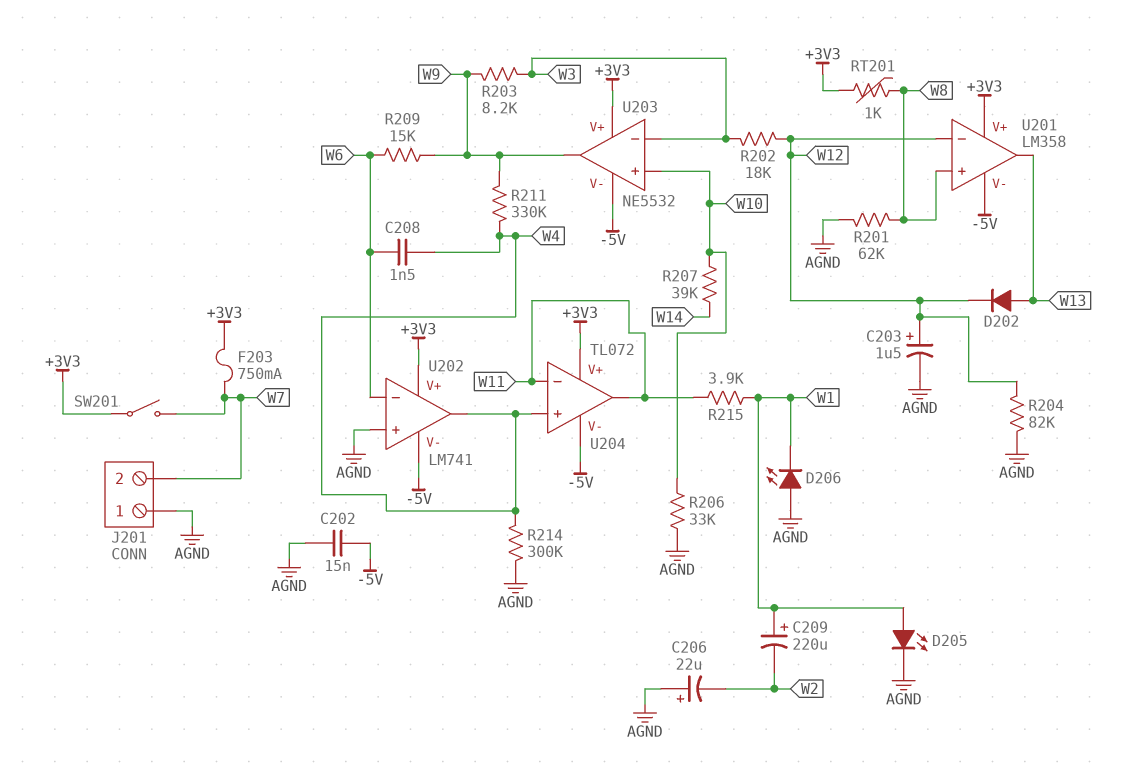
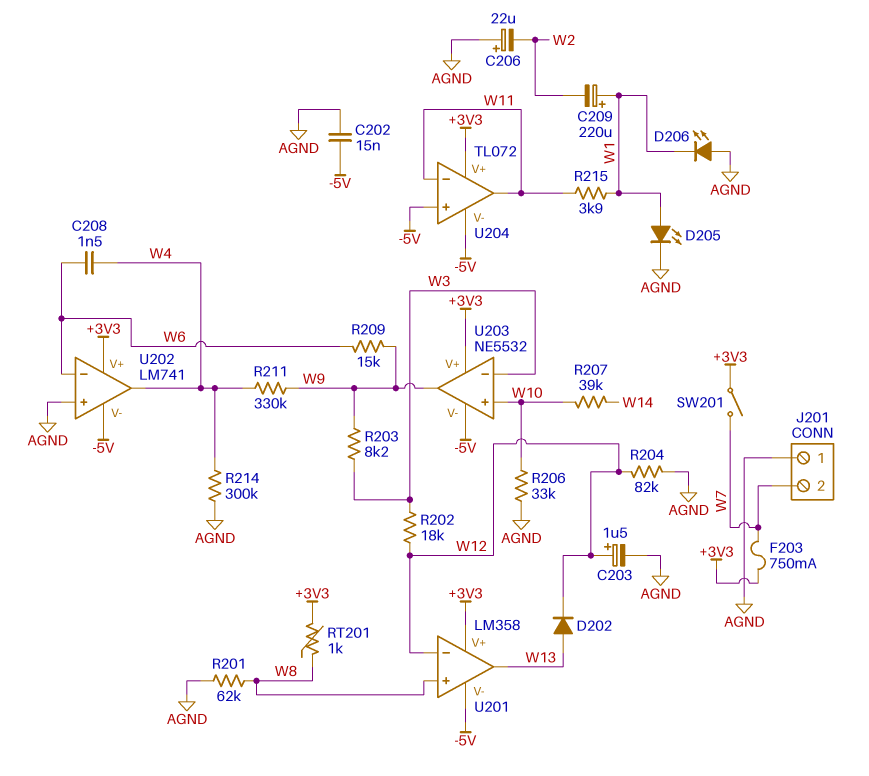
U204 pin in+: W4 -> -5V

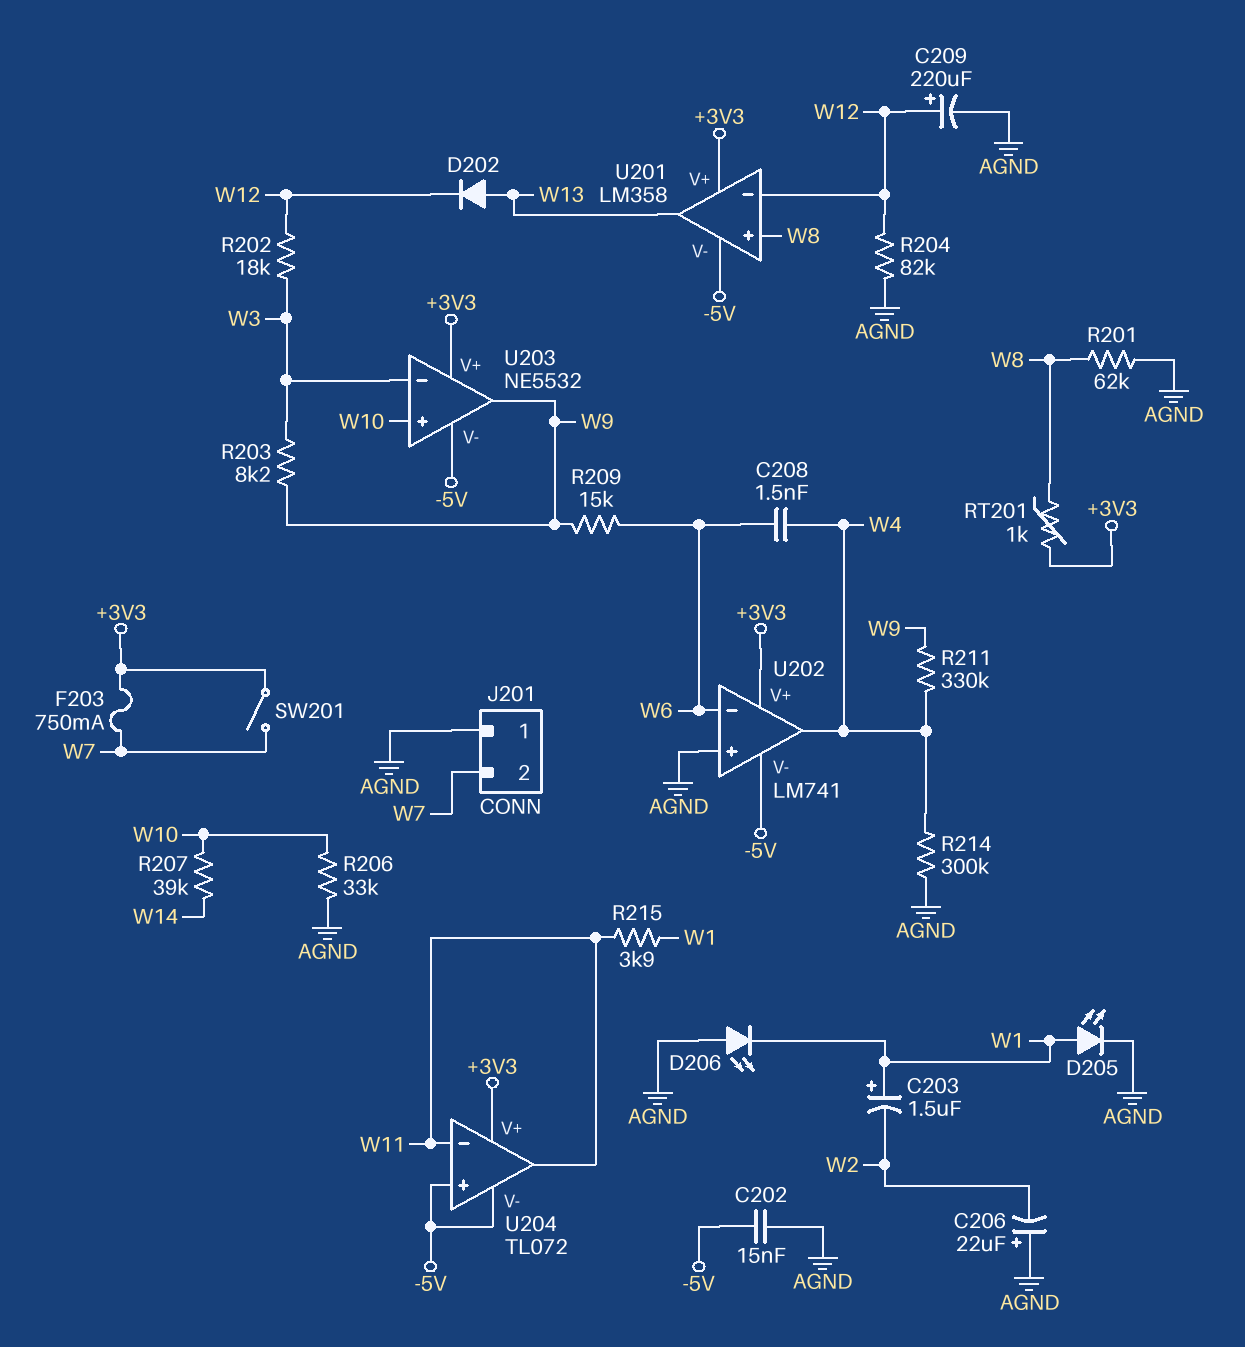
C203: 1.5uF (plus W12, minus AGND) -> 1.5uF (plus W1, minus W2)
C209: 220uF (plus W1, minus W2) -> 220uF (plus W12, minus AGND)

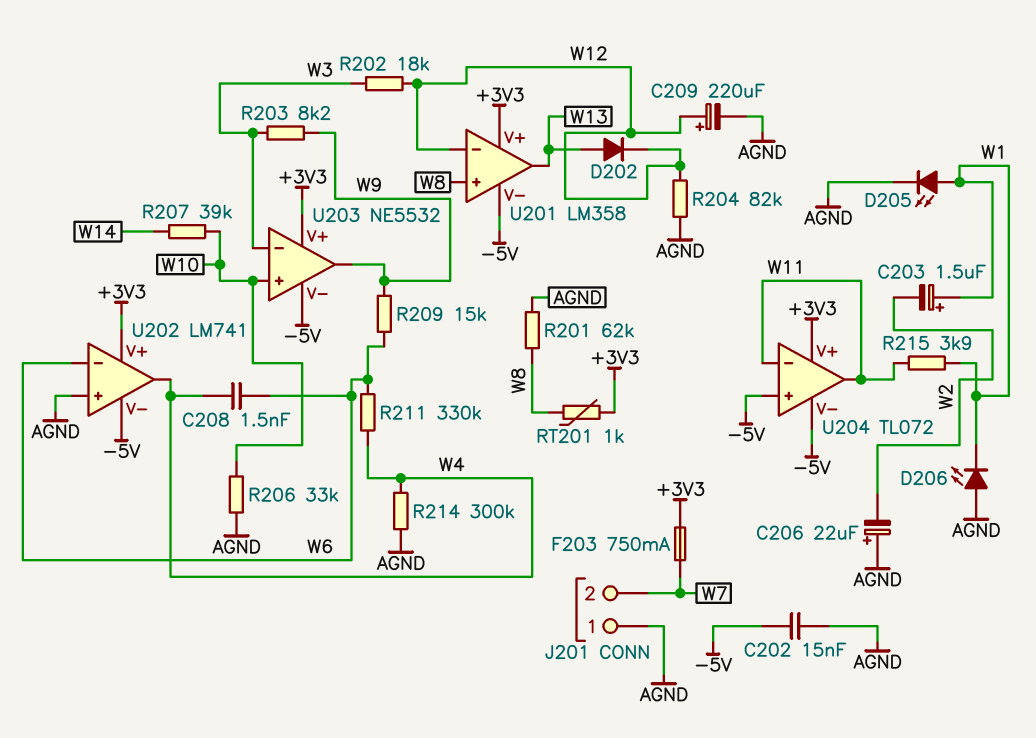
R211: 330k (W4, W9) -> 330k (W4, W6)
SW201: switch (+3V3, W7) -> none

